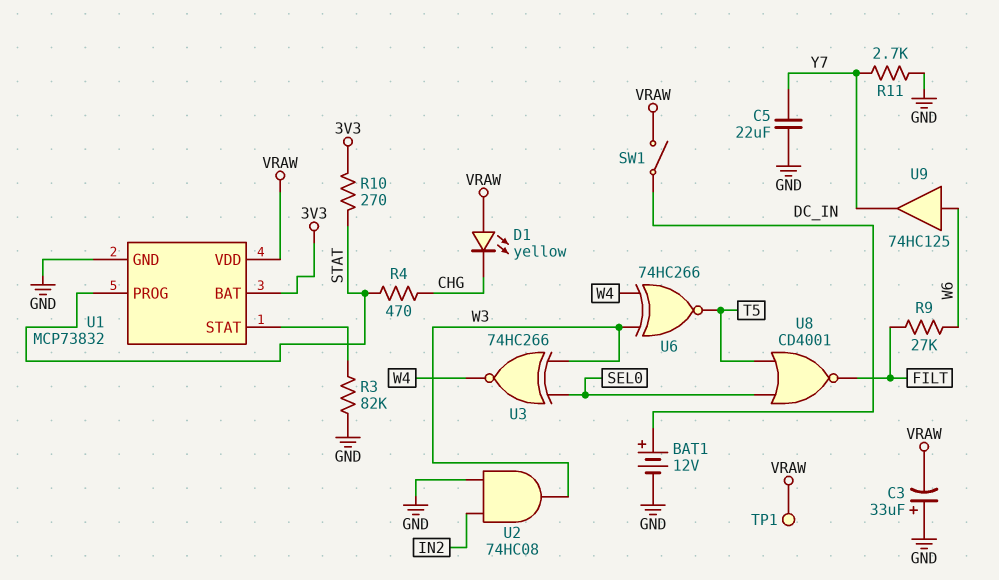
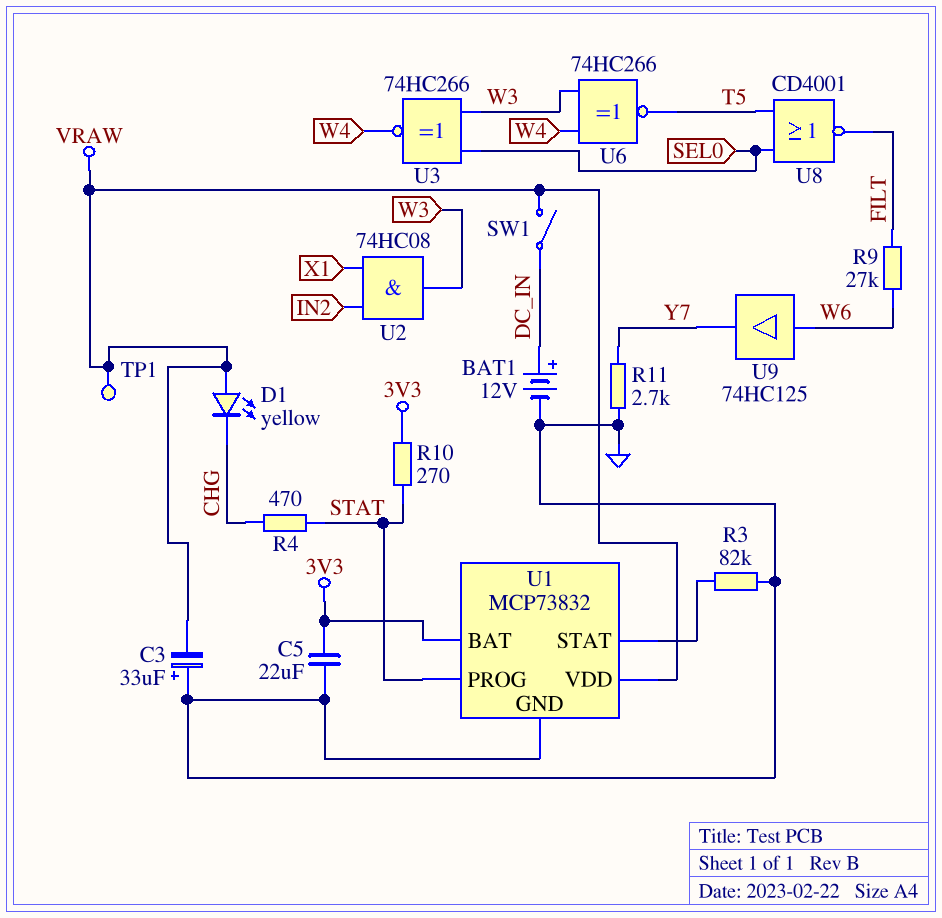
C5: 22uF (GND, Y7) -> 22uF (3V3, GND)
U2: AND 74HC08 (in GND, in IN2, out W3) -> AND 74HC08 (in IN2, in X1, out W3)

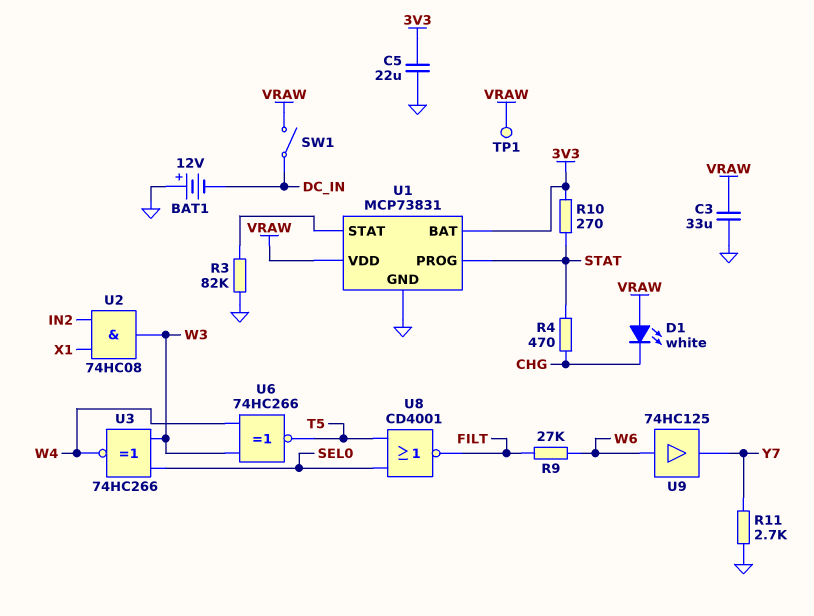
BAT1: 12V (plus DC_IN, minus GND) -> 12V (plus GND, minus DC_IN)
C3: 33uF (plus GND, minus VRAW) -> 33uF (GND, VRAW)
D1: LED yellow (A VRAW, K CHG) -> LED white (A VRAW, K CHG)
U1: MCP73832 -> MCP73831

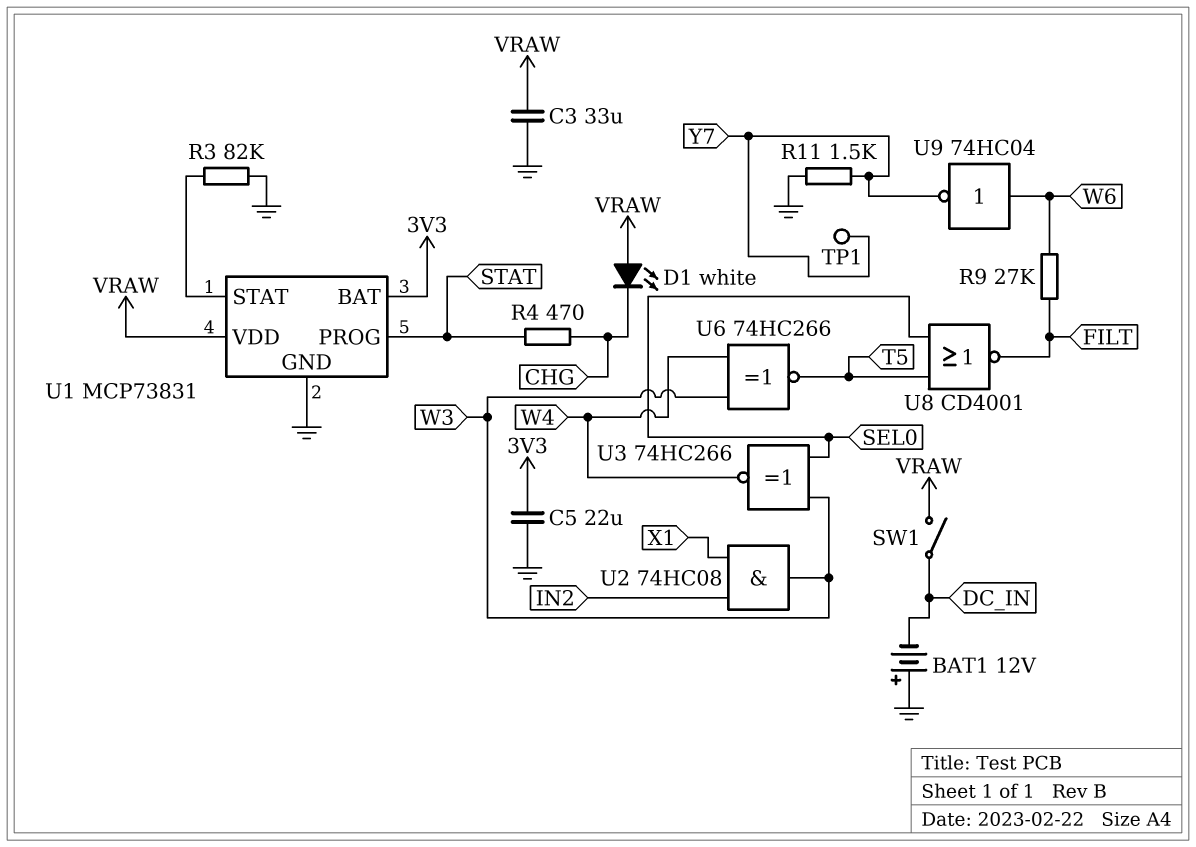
R10: 270 (3V3, STAT) -> none
R11: 2.7k (GND, Y7) -> 1.5k (GND, Y7)
TP1: test point (VRAW) -> test point (Y7)
U9: buffer 74HC125 (in W6, out Y7) -> NOT 74HC04 (in W6, out Y7)

